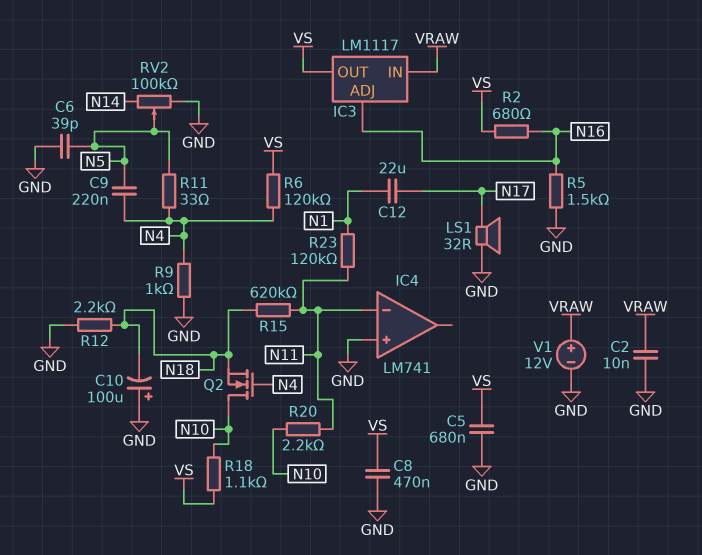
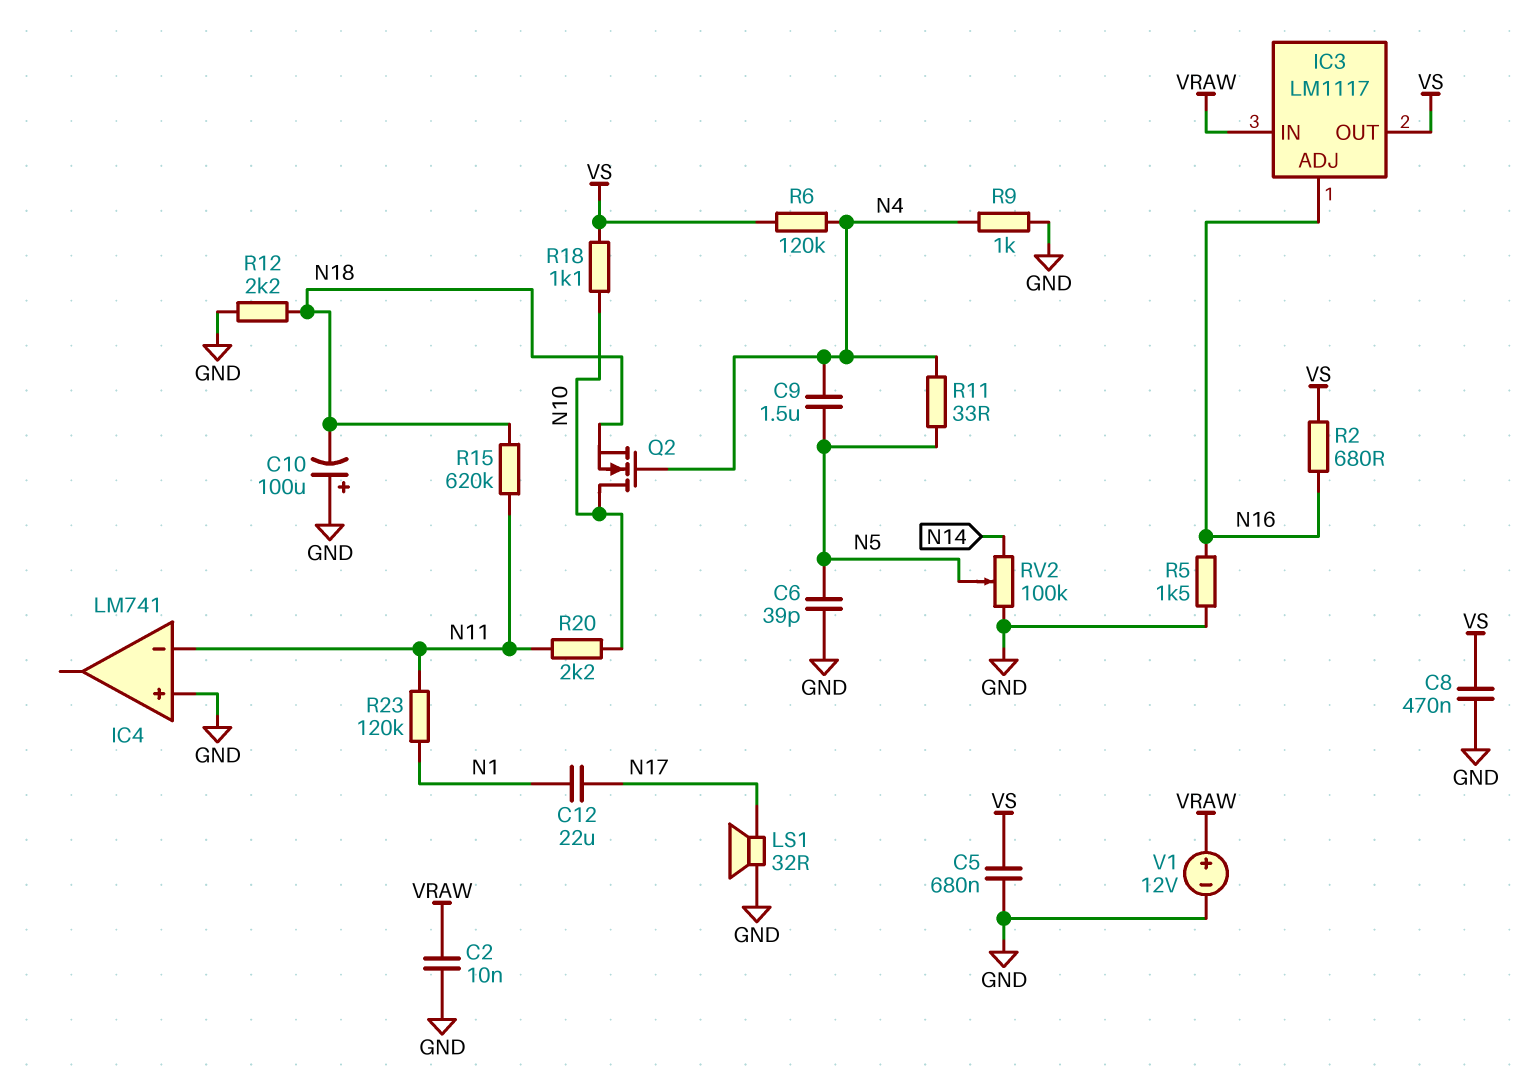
C9: 220nF (N4, N5) -> 1.5uF (N4, N5)

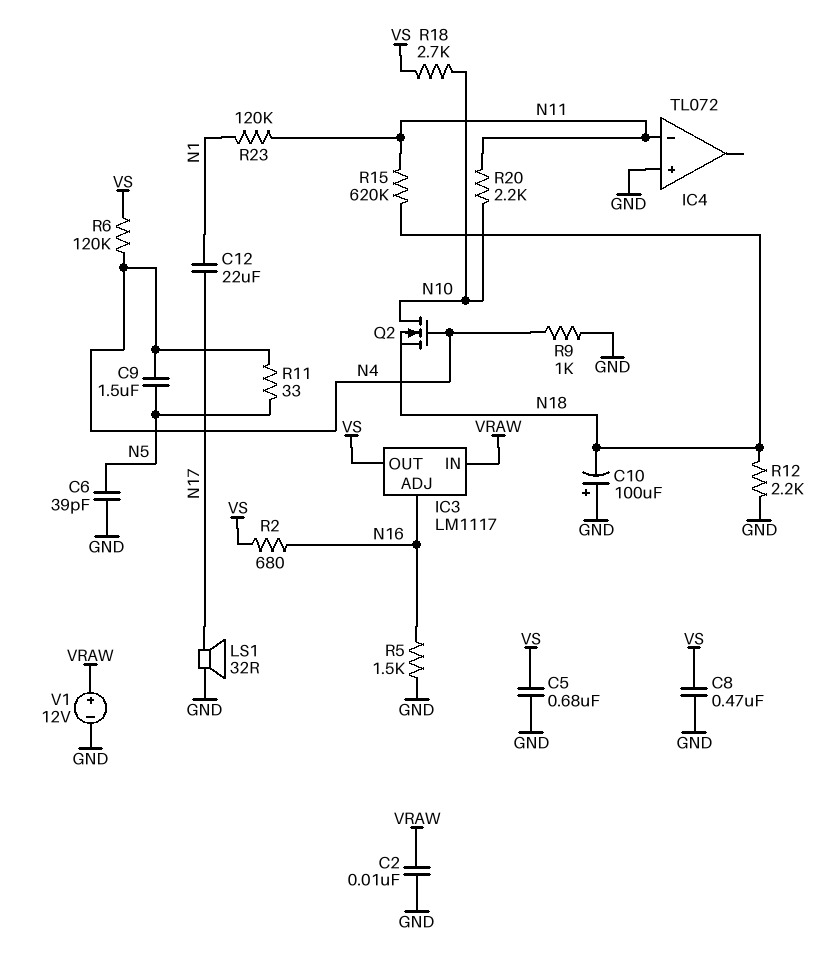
IC4: LM741 -> TL072
R18: 1.1k (N10, VS) -> 2.7k (N10, VS)
RV2: 100k (GND, N14, wiper N5) -> none

